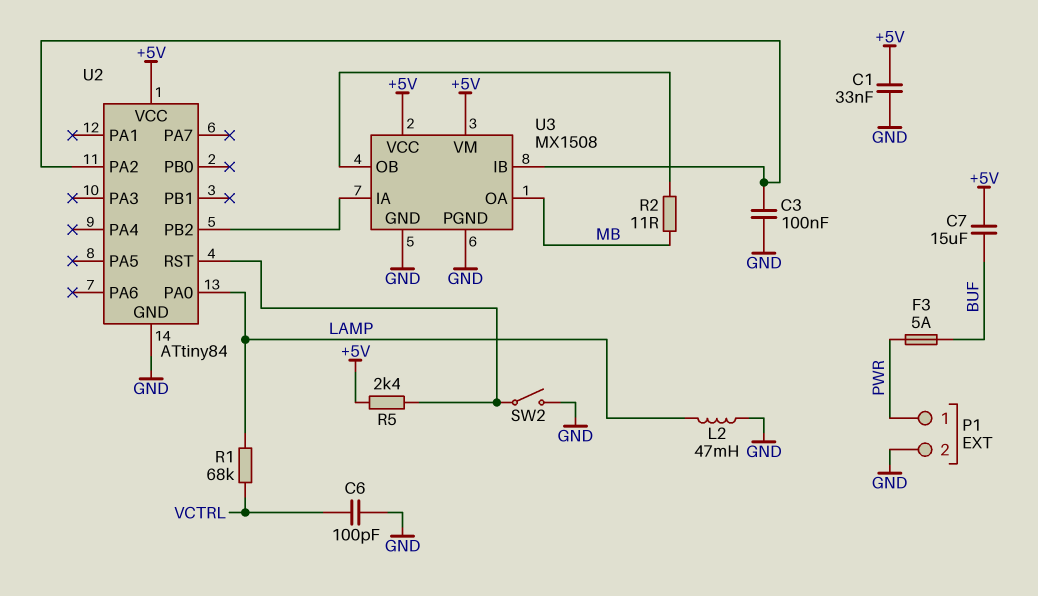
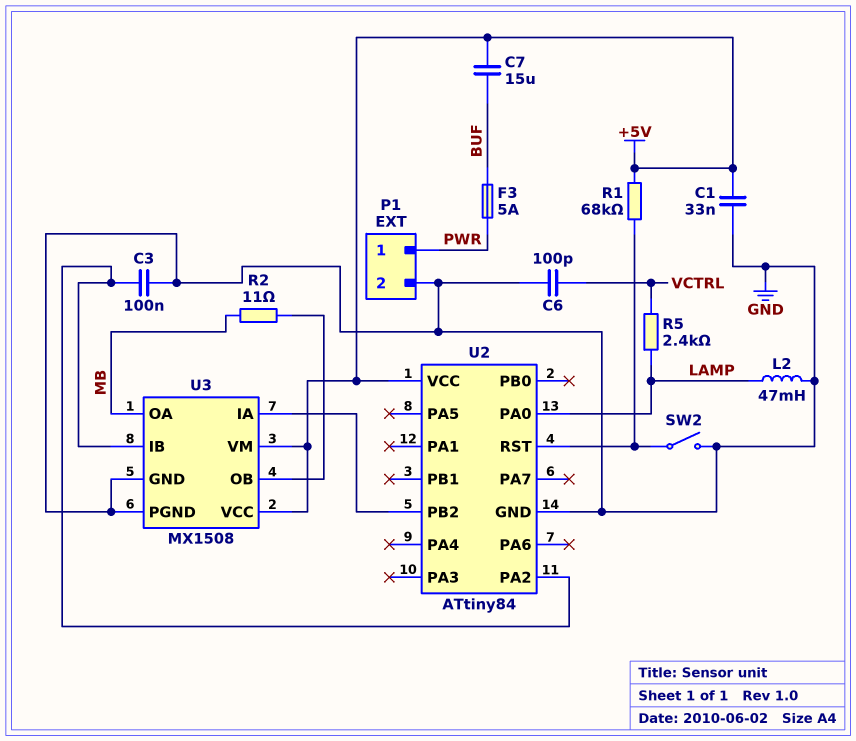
R1: 68k (LAMP, VCTRL) -> 68k (+5V, U2/RST)
R5: 2.4k (+5V, U2/RST) -> 2.4k (LAMP, VCTRL)

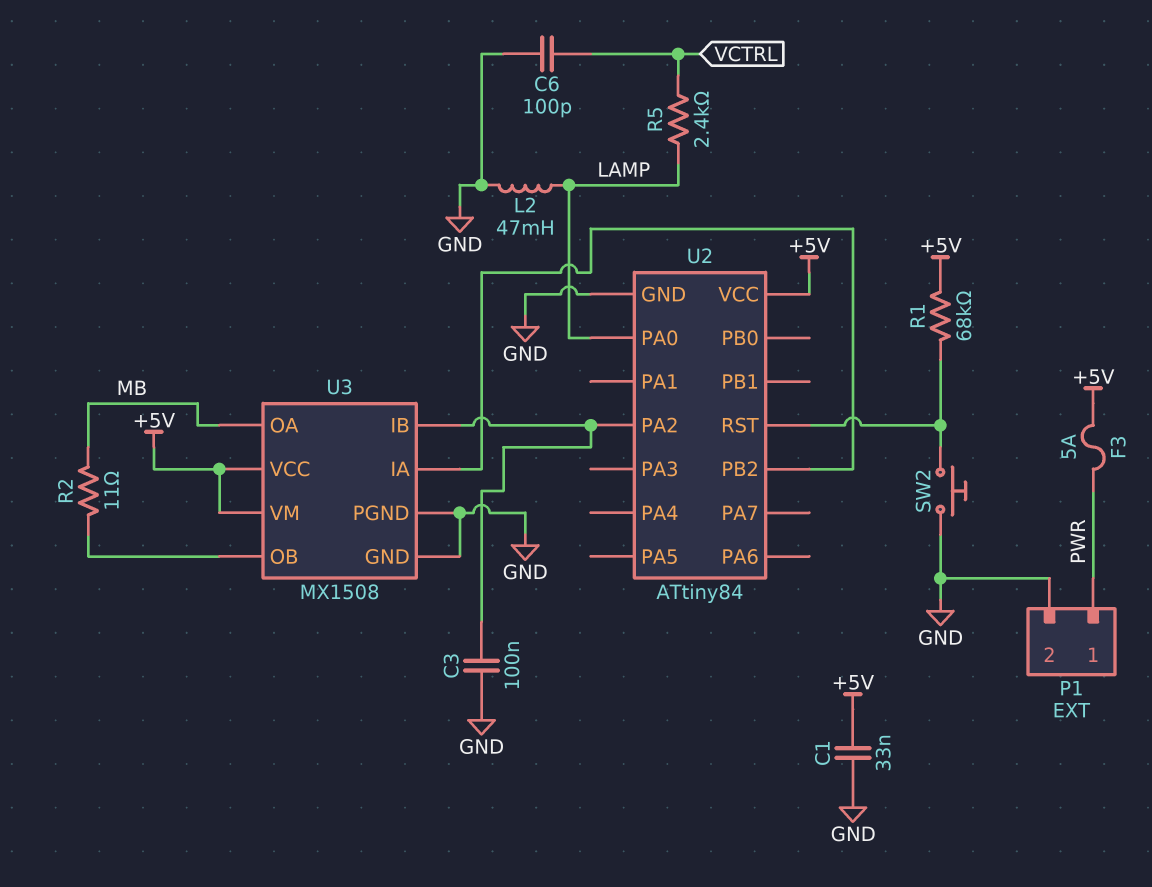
C7: 15uF (+5V, BUF) -> none
F3: 5A (BUF, PWR) -> 5A (+5V, PWR)
SW2: switch (GND, U2/RST) -> button (GND, U2/RST)

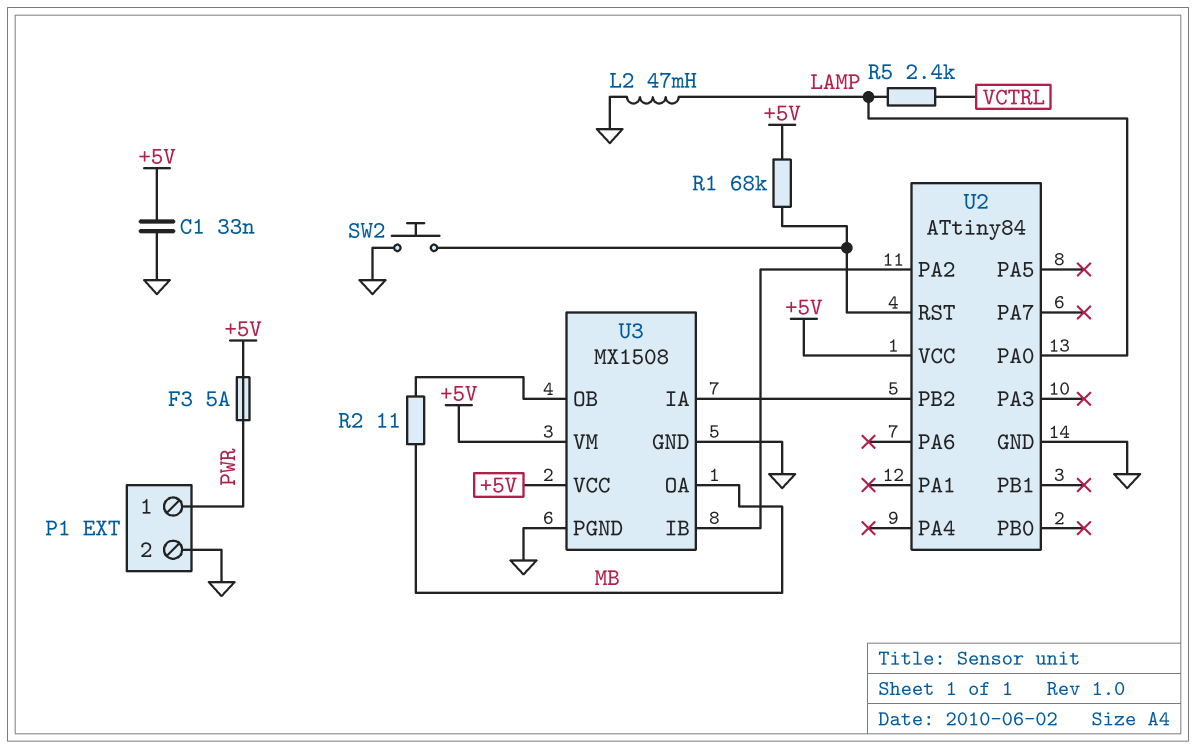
C3: 100nF (GND, U2/PA2) -> none
C6: 100pF (GND, VCTRL) -> none

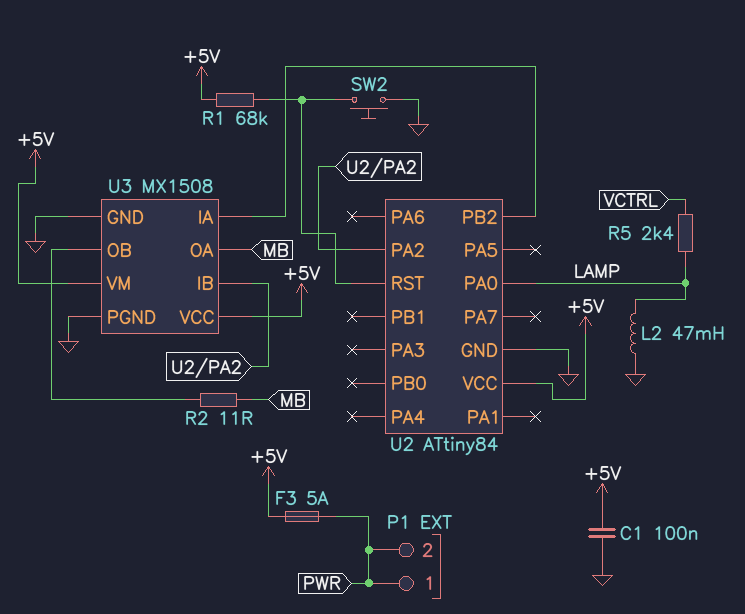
C1: 33nF (+5V, GND) -> 100nF (+5V, GND)
P1 pin 2: GND -> PWR

